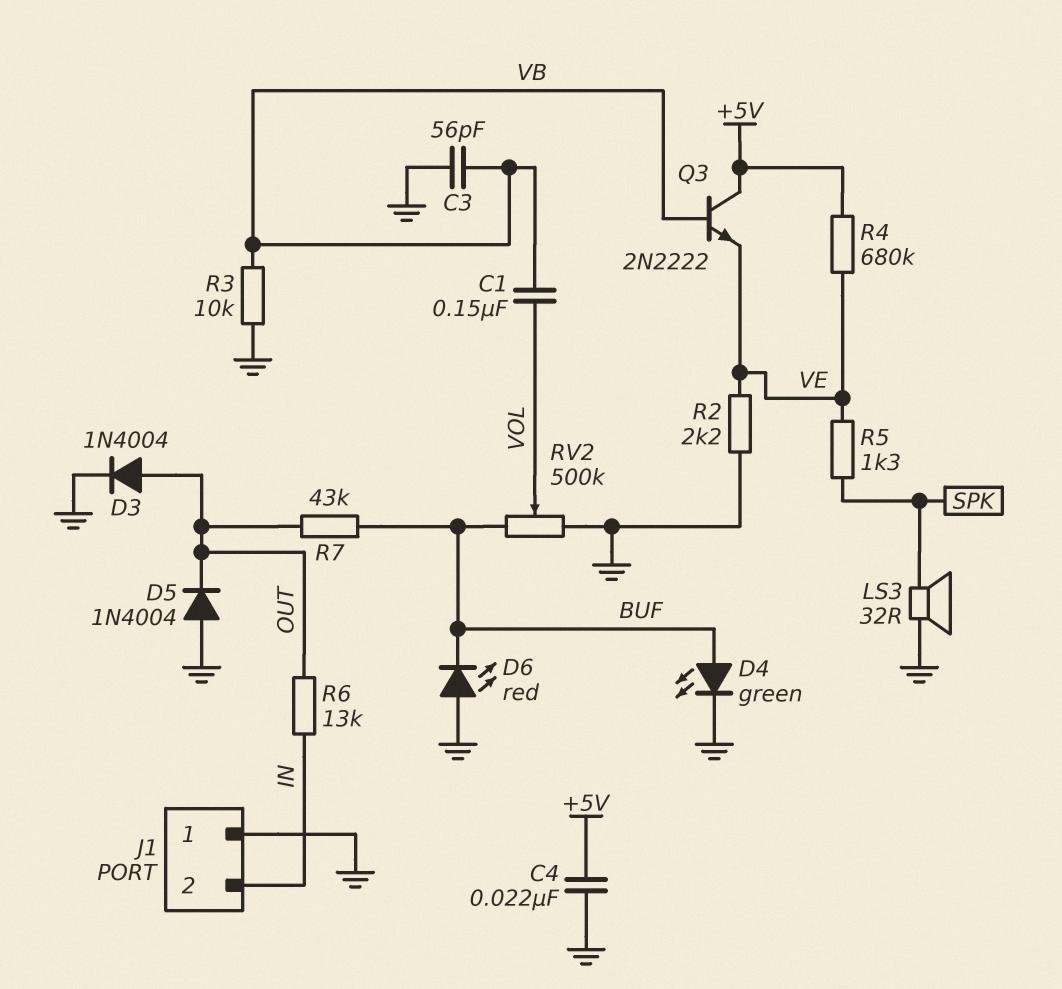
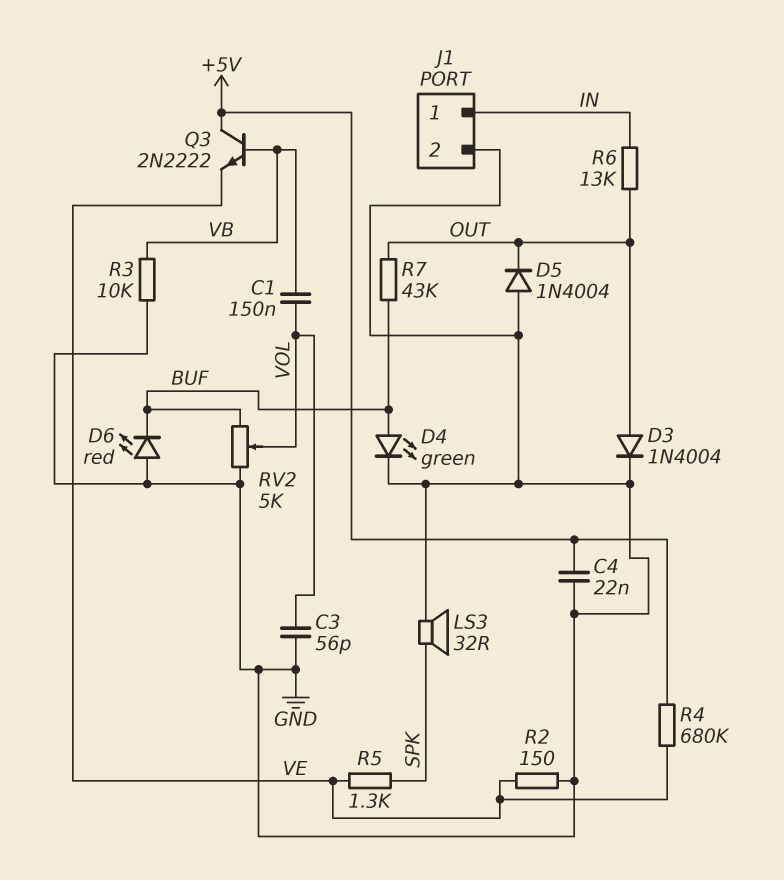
C3: 56pF (GND, VB) -> 56pF (GND, VOL)
J1 pin 1: GND -> IN
J1 pin 2: IN -> GND
R2: 2.2k (GND, VE) -> 150 (GND, VE)
RV2: 500k (BUF, GND, wiper VOL) -> 5k (BUF, GND, wiper VOL)

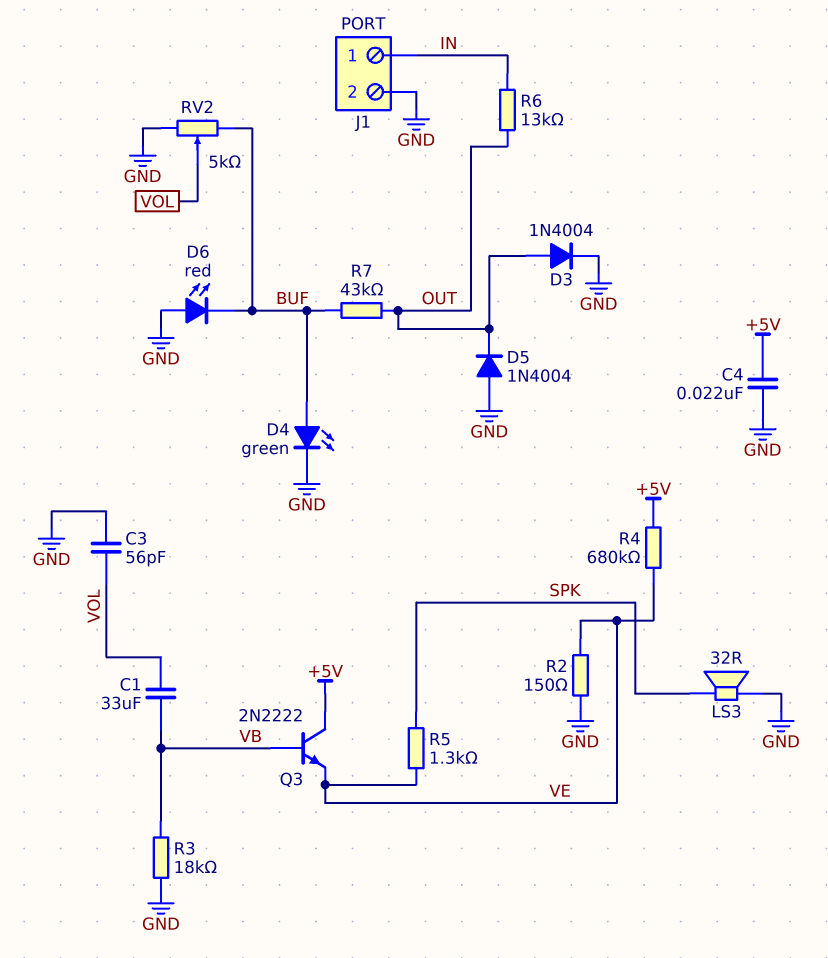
C1: 150nF (VB, VOL) -> 33uF (VB, VOL)
R3: 10k (GND, VB) -> 18k (GND, VB)

